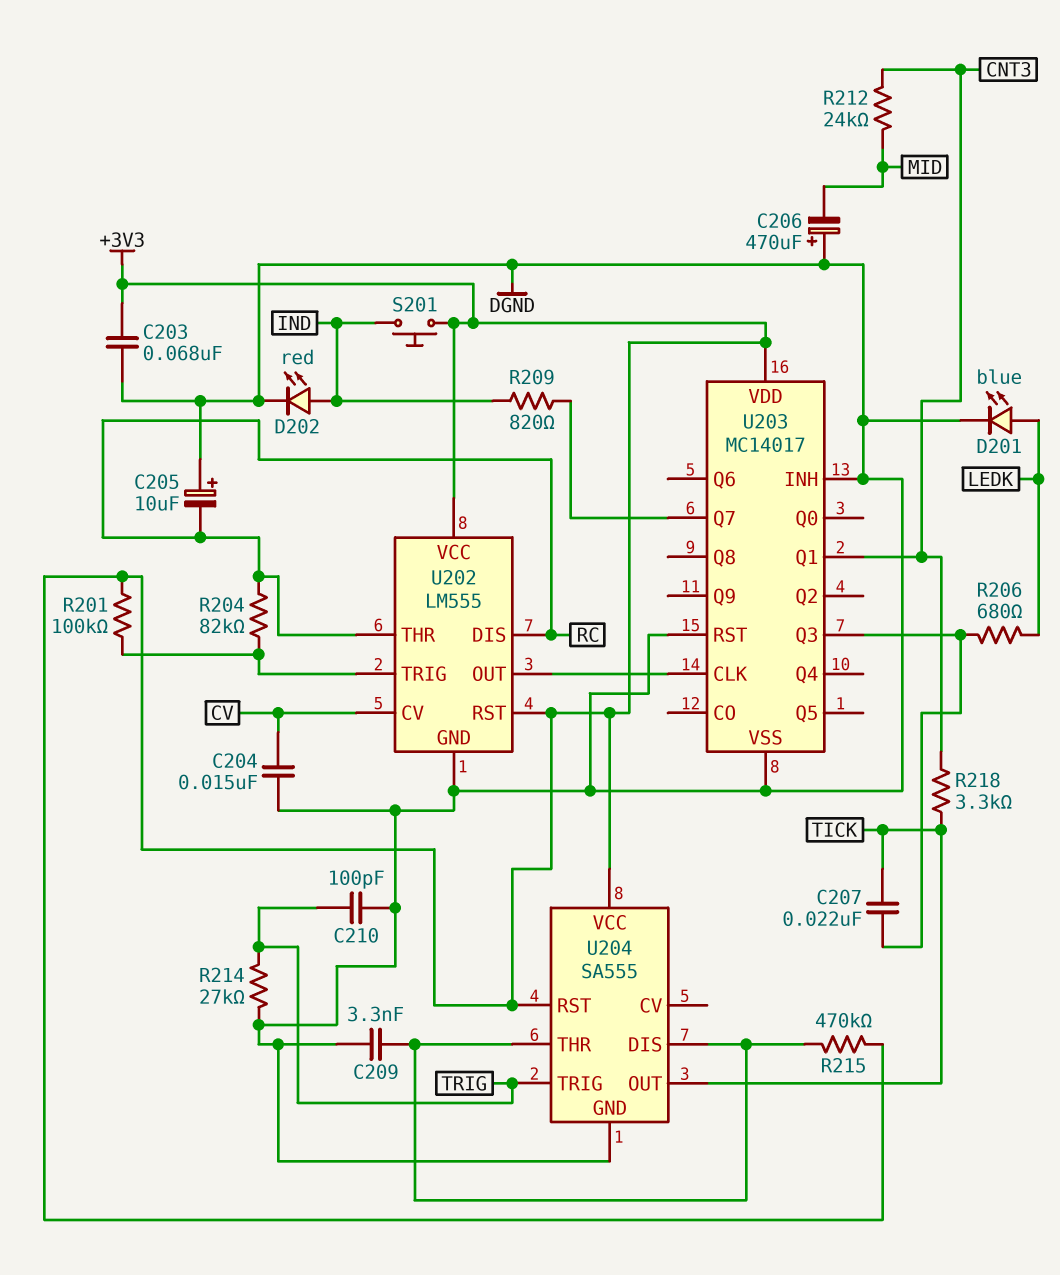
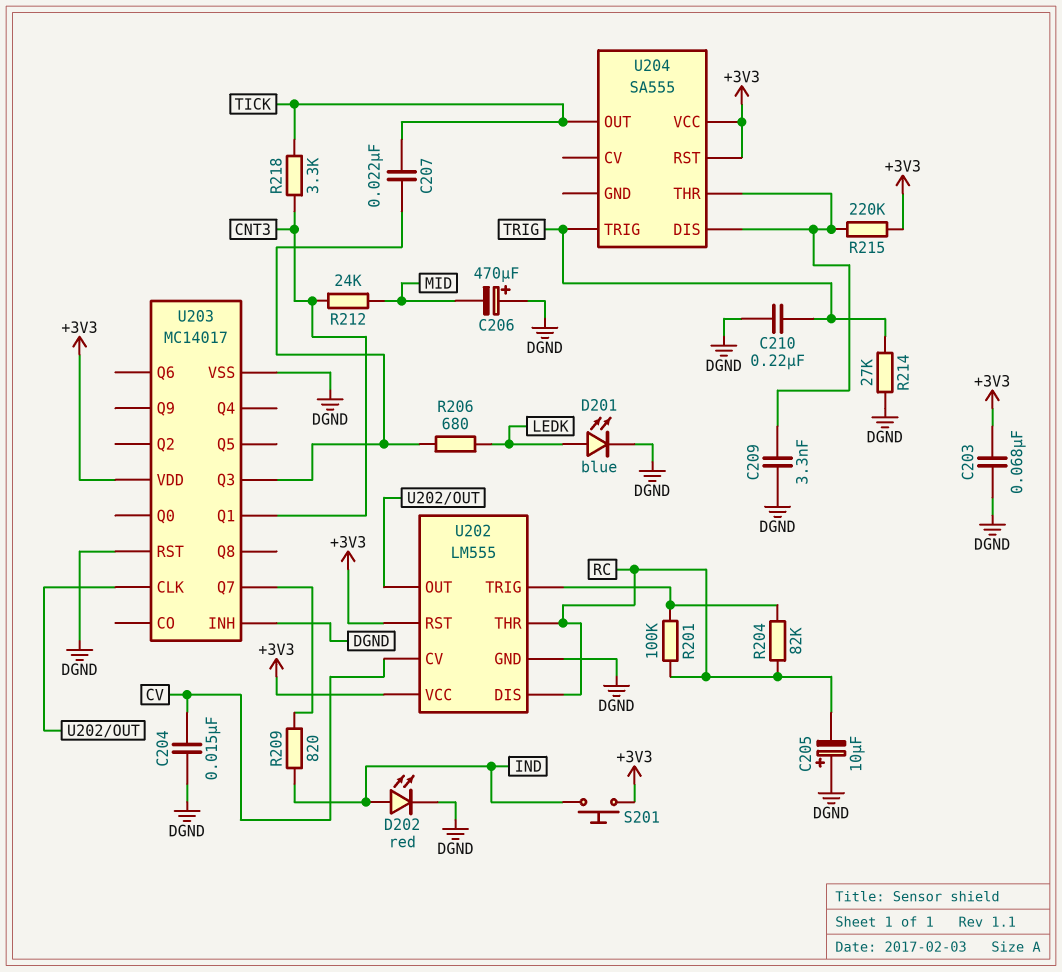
C210: 100pF (DGND, TRIG) -> 220nF (DGND, TRIG)
R201: 100k (+3V3, U202/TRIG) -> 100k (RC, U202/TRIG)
R215: 470k (+3V3, U204/DIS) -> 220k (+3V3, U204/DIS)
U204 pin GND: DGND -> none

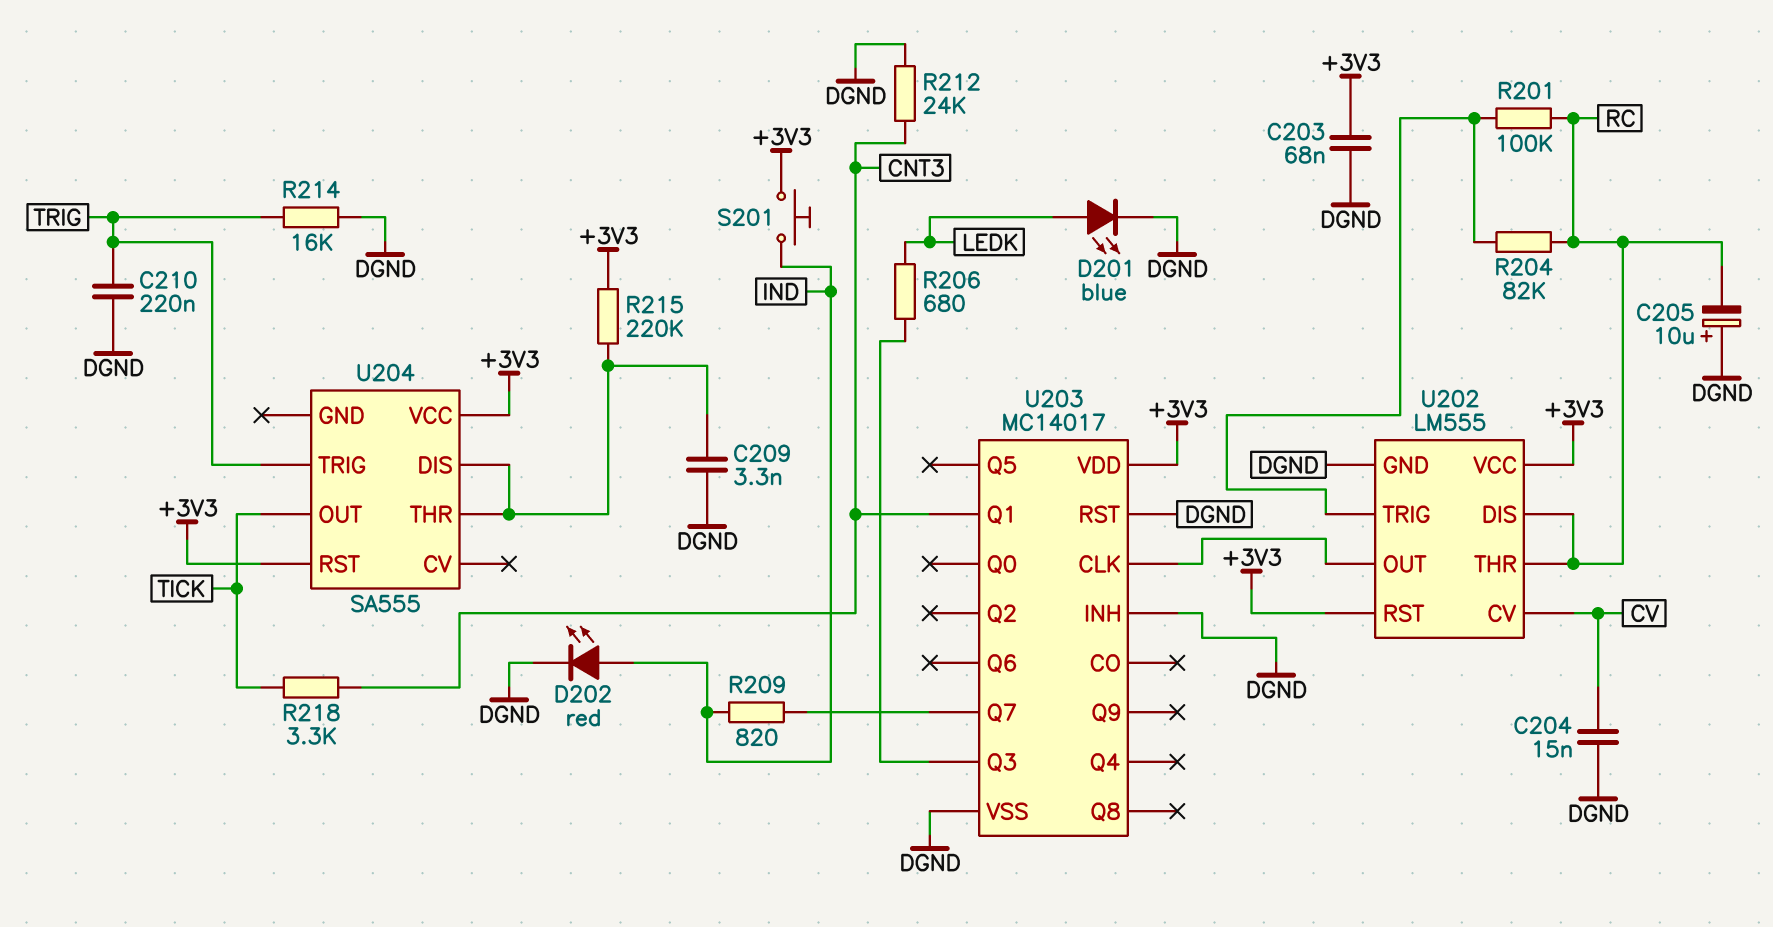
C206: 470uF (plus DGND, minus MID) -> none
C207: 22nF (TICK, U203/Q3) -> none
R212: 24k (CNT3, MID) -> 24k (CNT3, DGND)
R214: 27k (DGND, TRIG) -> 16k (DGND, TRIG)

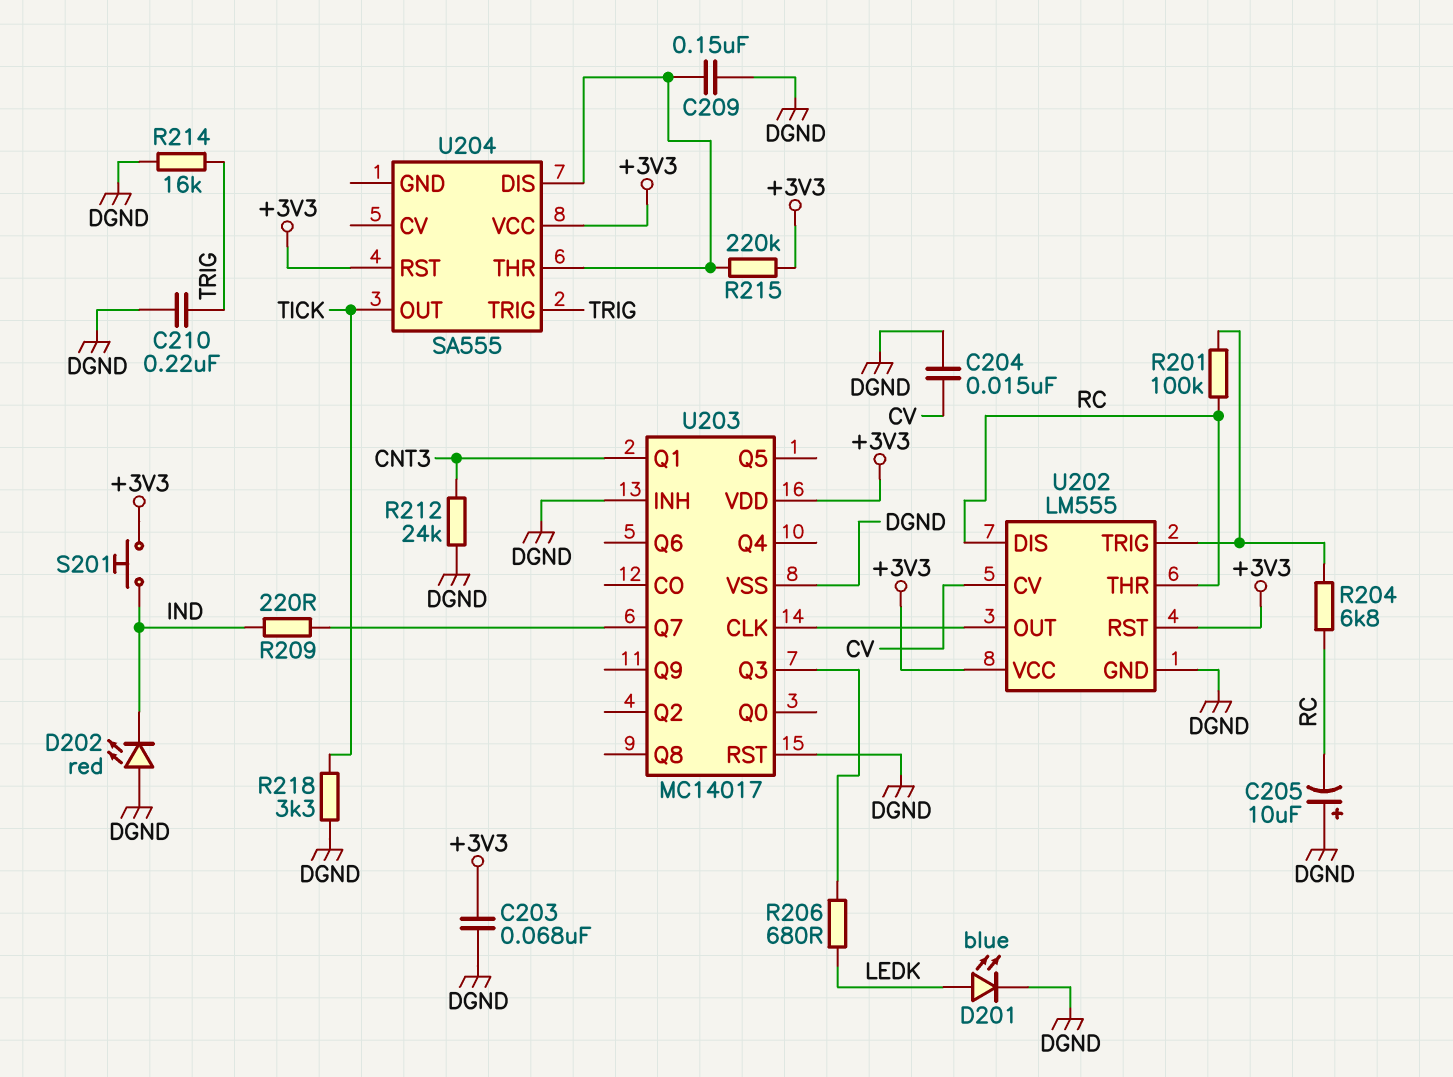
C209: 3.3nF (DGND, U204/DIS) -> 150nF (DGND, U204/DIS)
D202: LED red (A IND, K DGND) -> LED red (A DGND, K IND)
R204: 82k (RC, U202/TRIG) -> 6.8k (RC, U202/TRIG)
R209: 820 (IND, U203/Q7) -> 220 (IND, U203/Q7)
R218: 3.3k (CNT3, TICK) -> 3.3k (DGND, TICK)

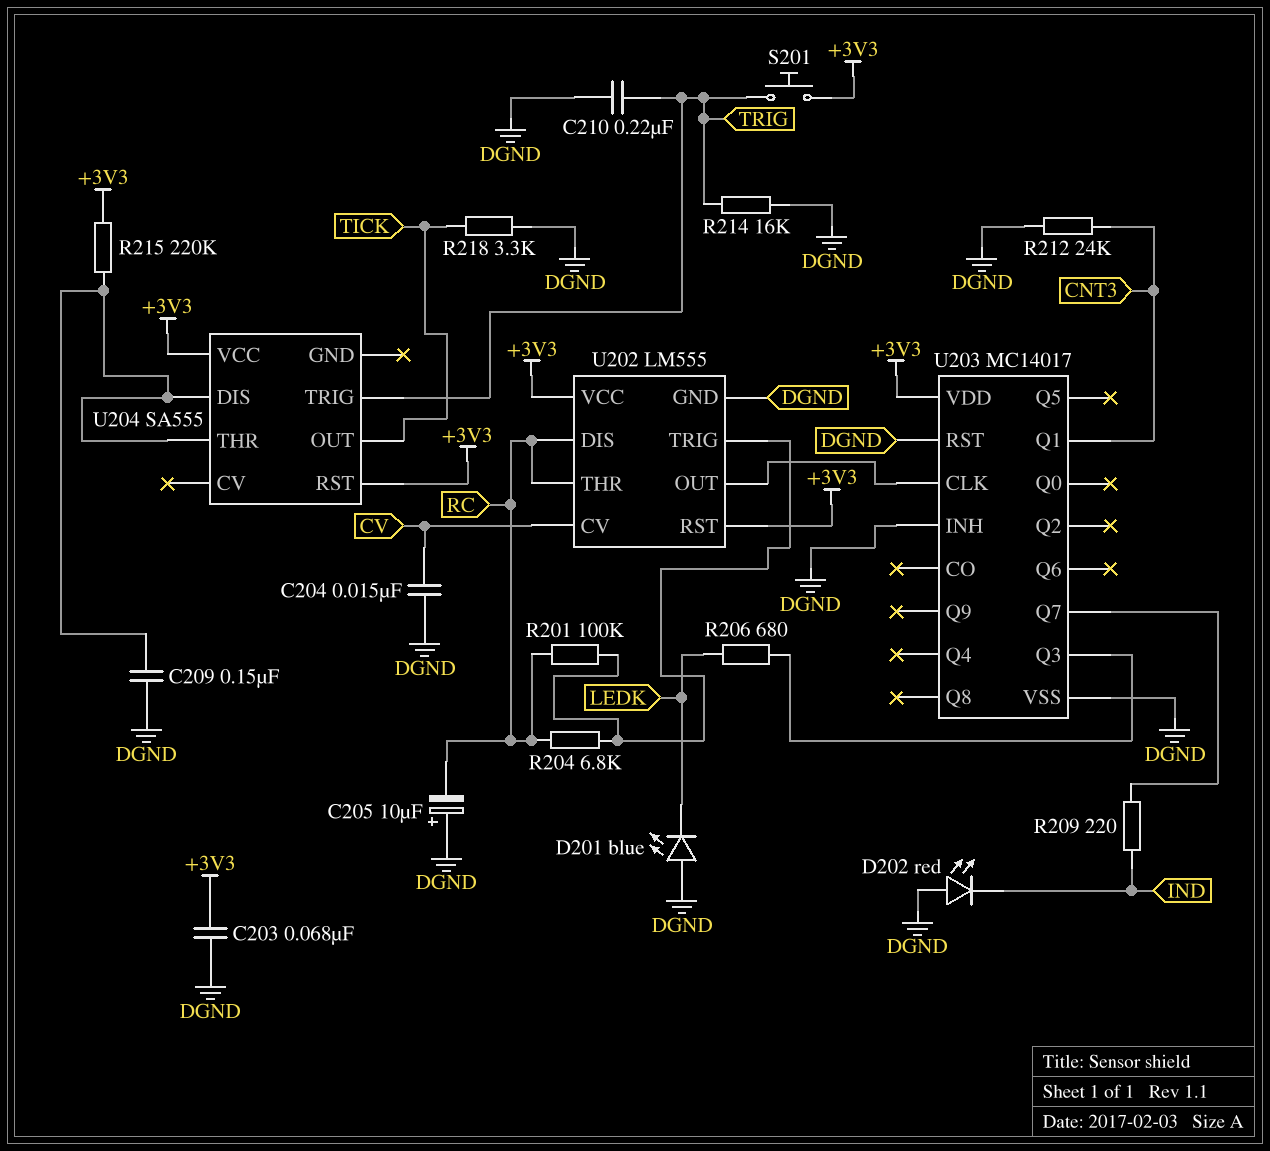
D201: LED blue (A LEDK, K DGND) -> LED blue (A DGND, K LEDK)
S201: button (+3V3, IND) -> button (+3V3, TRIG)

